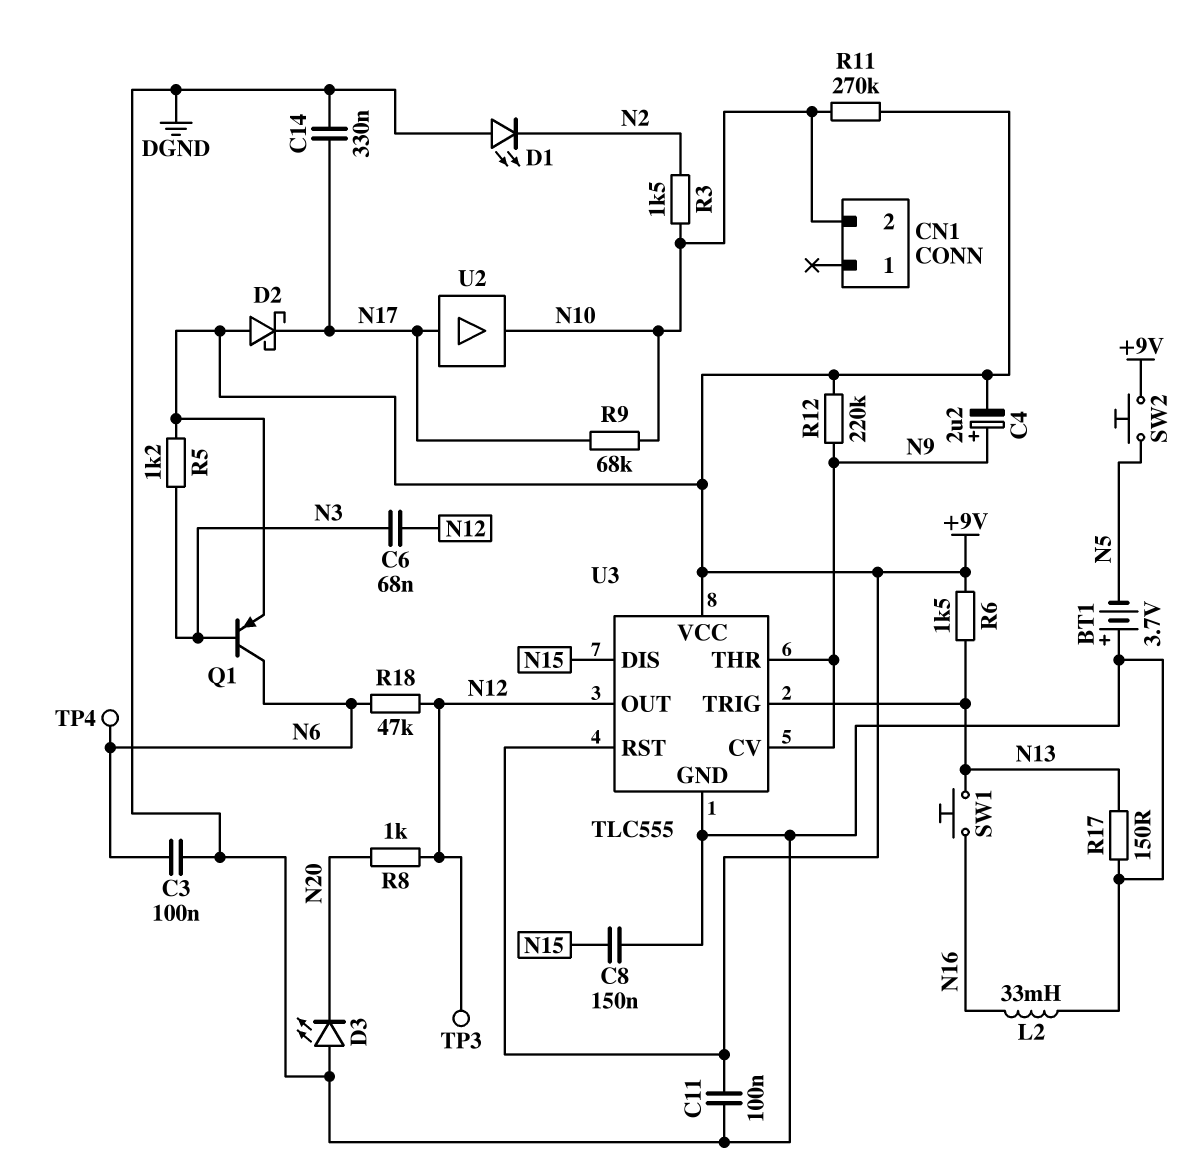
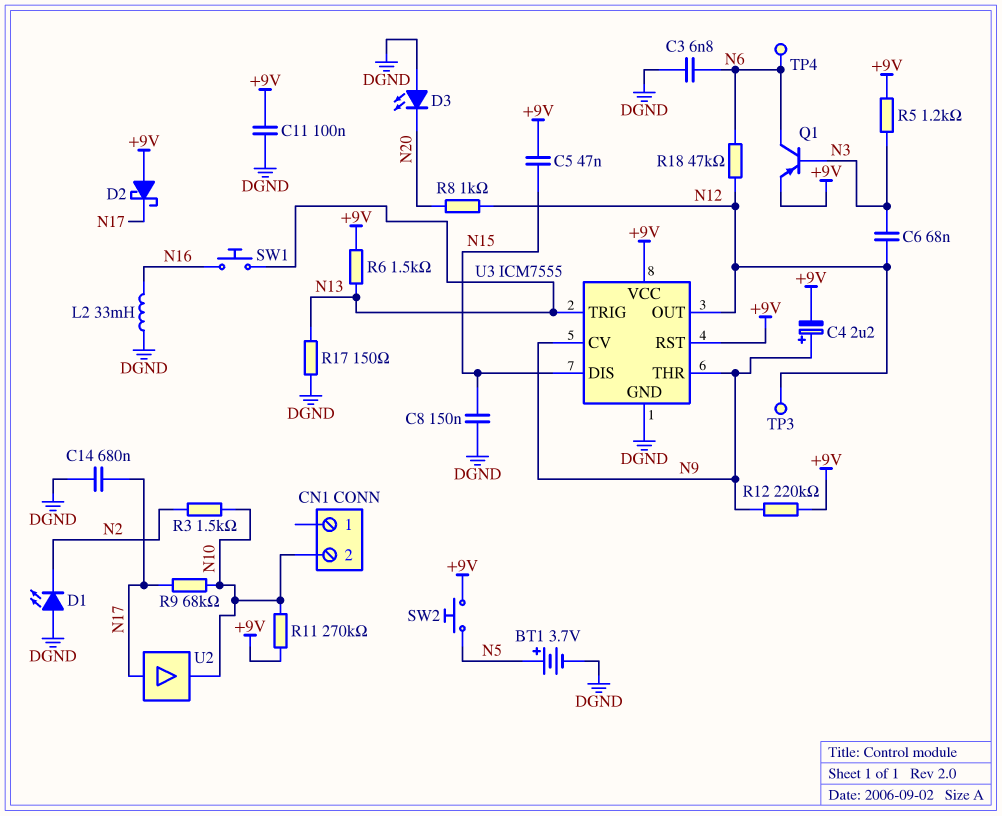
BT1: 3.7V (plus DGND, minus N5) -> 3.7V (plus N5, minus DGND)
C3: 100nF (DGND, N6) -> 6.8nF (DGND, N6)
C5: none -> 47nF (+9V, N15)
C14: 330nF (DGND, N17) -> 680nF (DGND, N17)
U3: TLC555 -> ICM7555

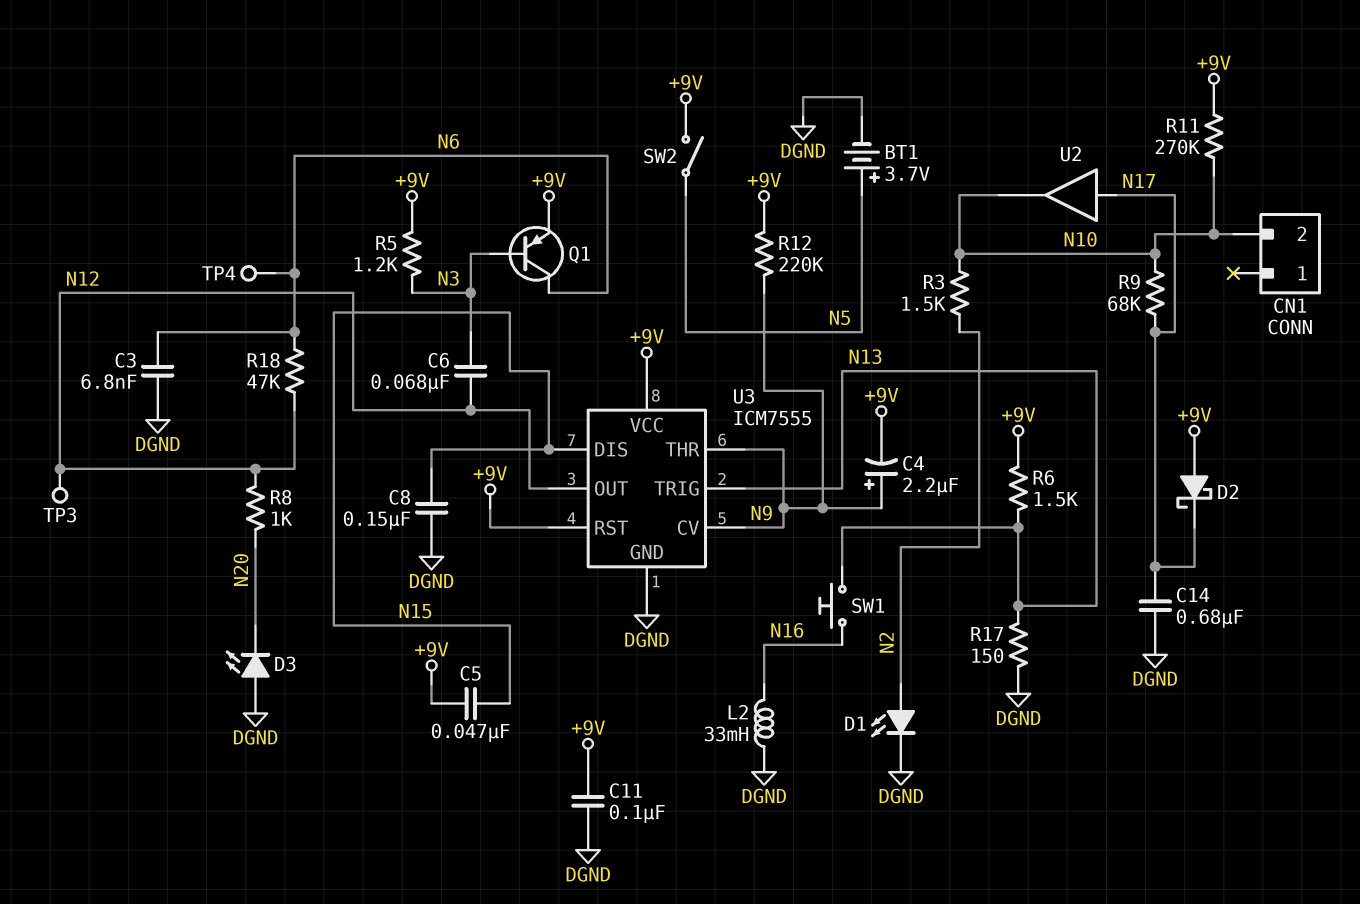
D1: LED (A DGND, K N2) -> LED (A N2, K DGND)
SW2: button (+9V, N5) -> switch (+9V, N5)

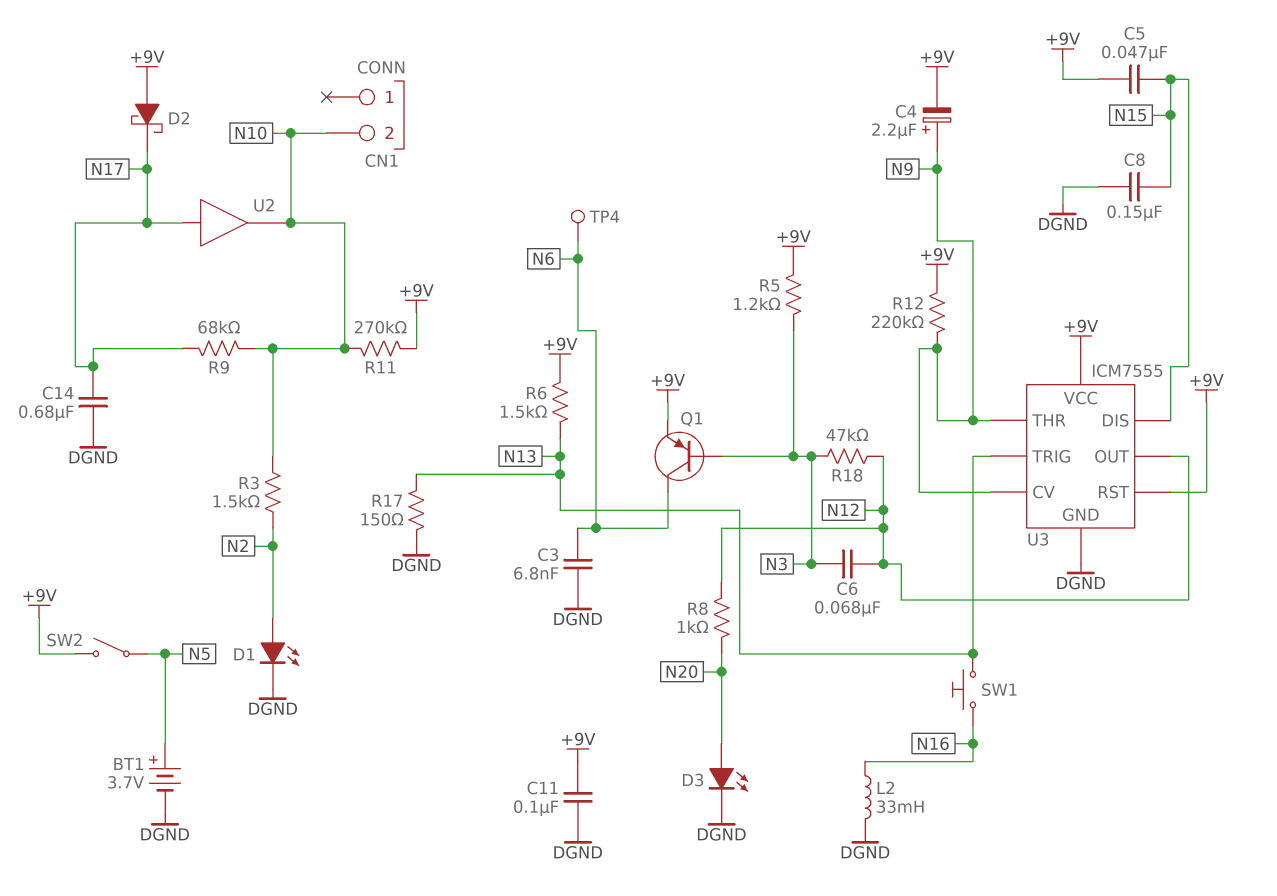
D3: LED (A DGND, K N20) -> LED (A N20, K DGND)
R18: 47k (N6, N12) -> 47k (N3, N12)
TP3: test point (N12) -> none

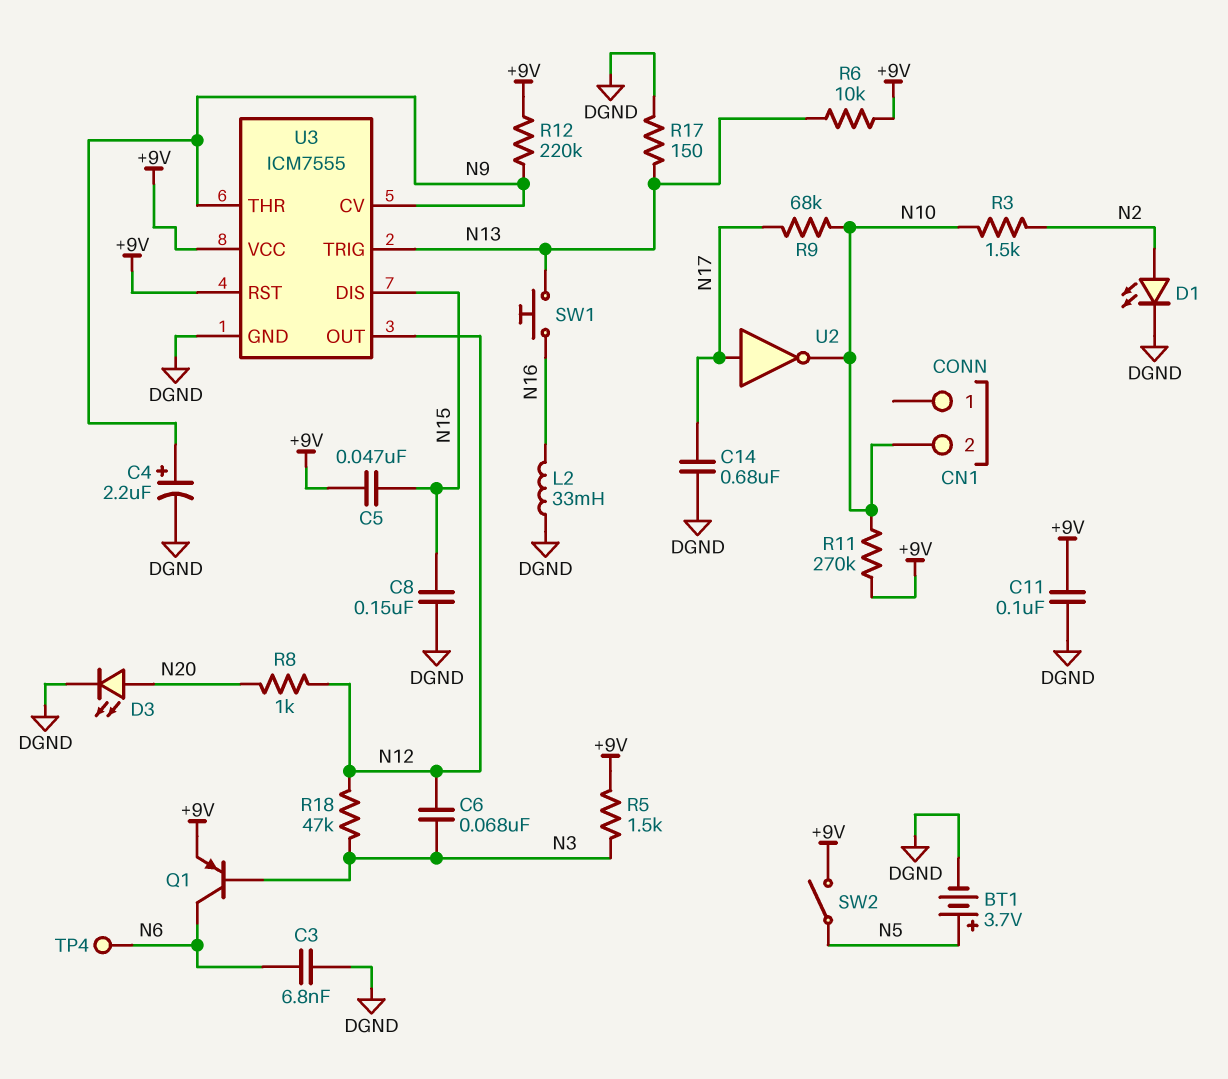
C4: 2.2uF (plus N9, minus +9V) -> 2.2uF (plus N9, minus DGND)
D2: schottky (A +9V, K N17) -> none
R5: 1.2k (+9V, N3) -> 1.5k (+9V, N3)
R6: 1.5k (+9V, N13) -> 10k (+9V, N13)
U2: buffer (in N17, out N10) -> NOT (in N17, out N10)

